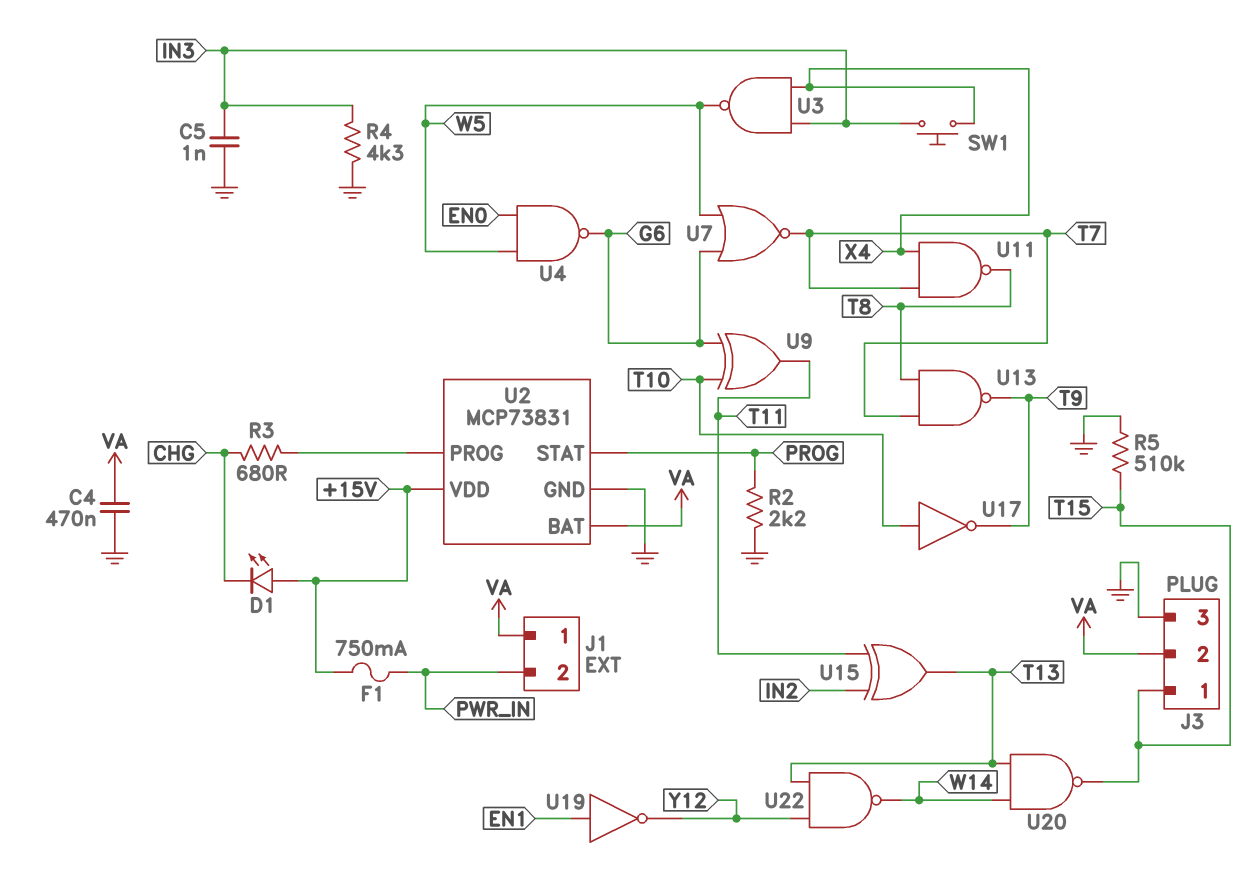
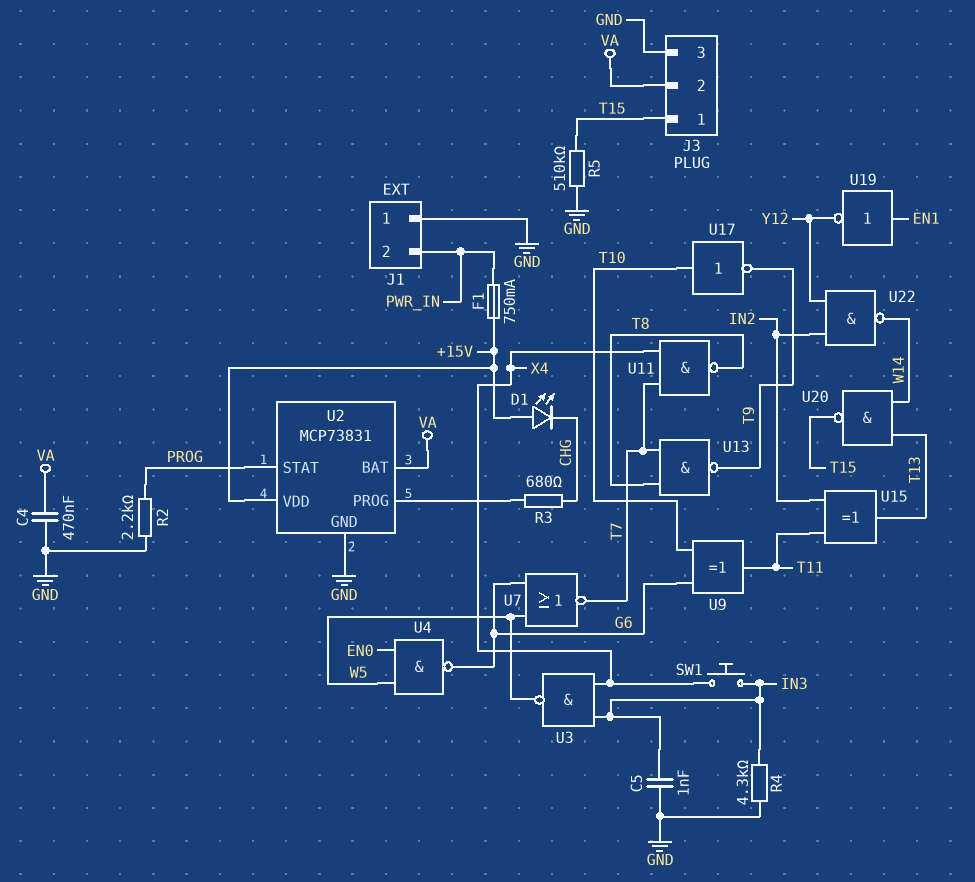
J1 pin 1: VA -> GND
U22: NAND (in T13, in Y12, out W14) -> NAND (in IN2, in Y12, out W14)

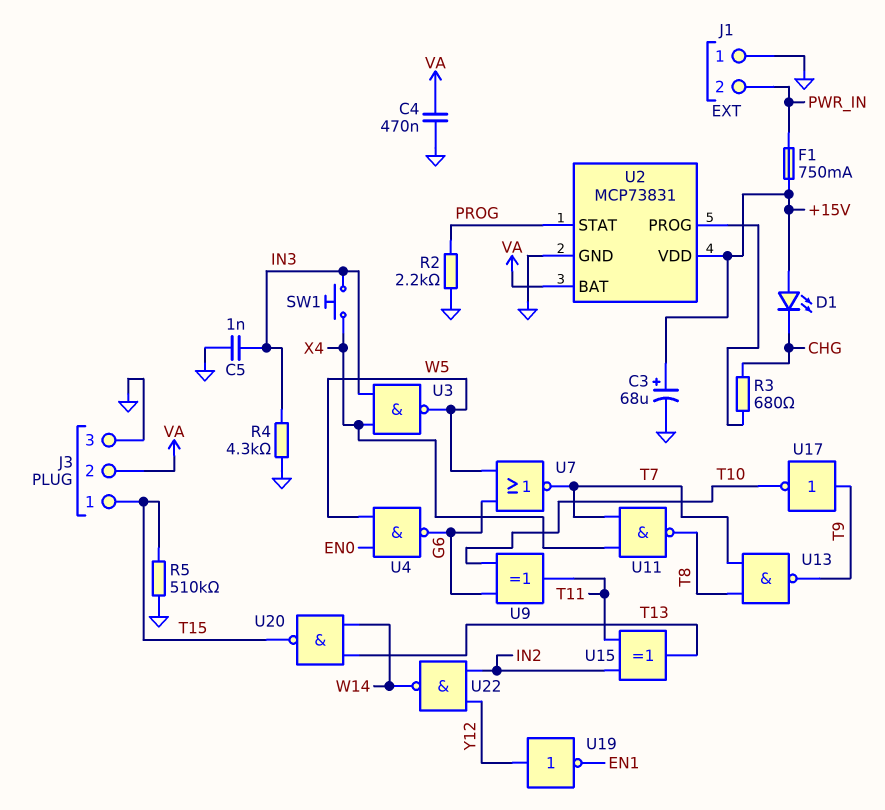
C3: none -> 68uF (plus +15V, minus GND)
U17: NOT (in T10, out T9) -> NOT (in T9, out T10)
U19: NOT (in EN1, out Y12) -> NOT (in Y12, out EN1)

